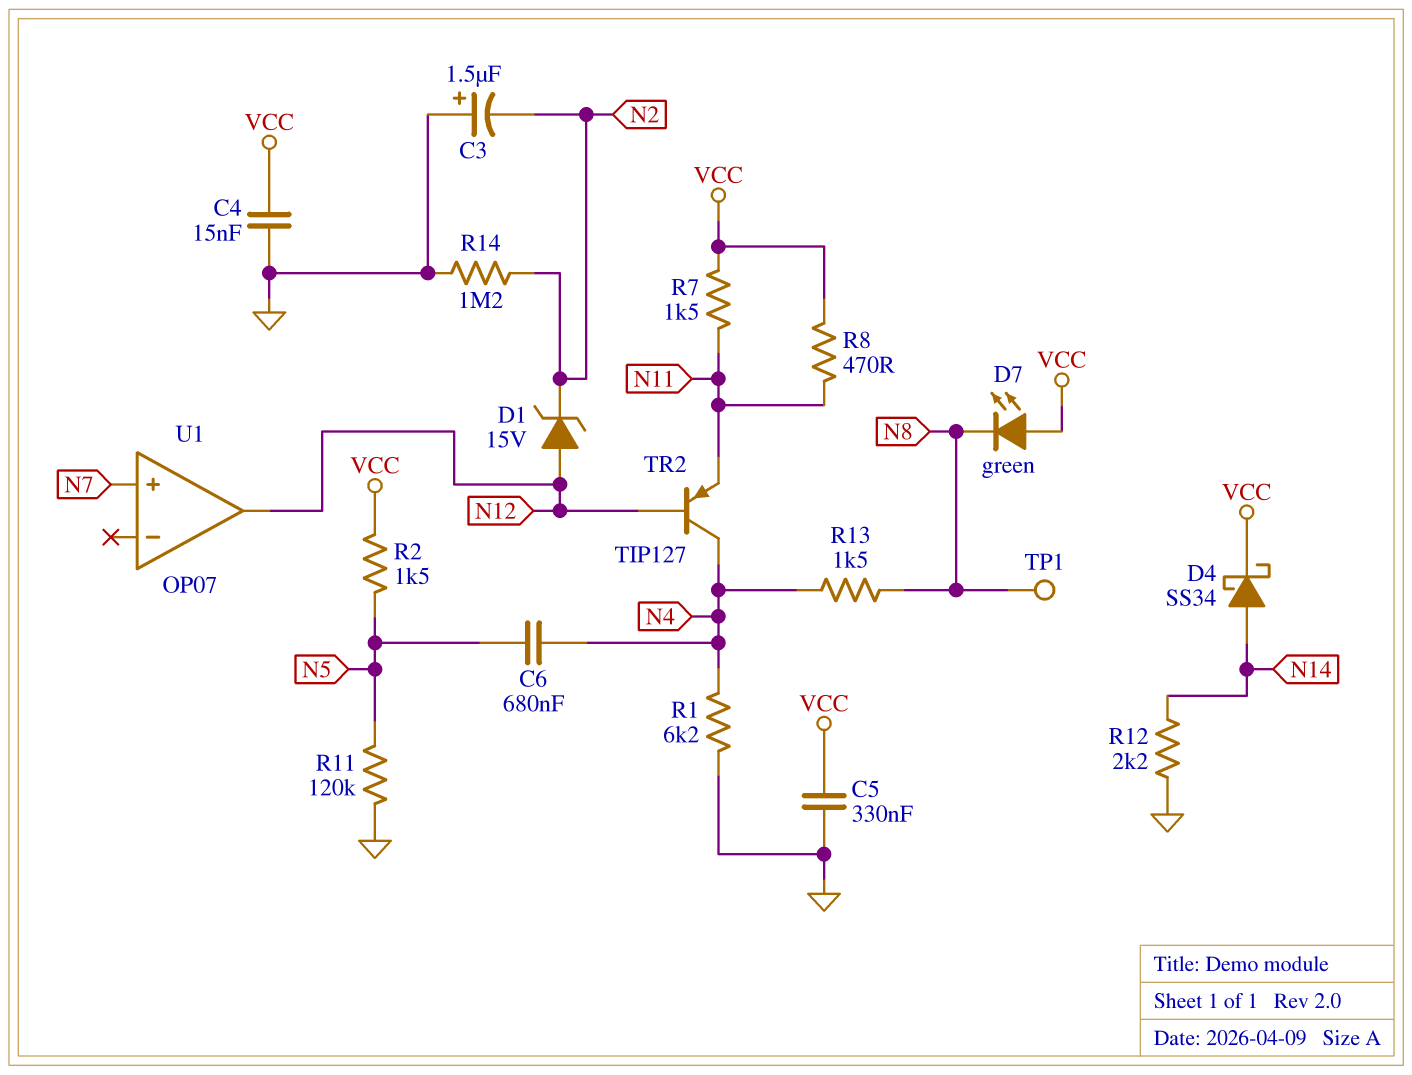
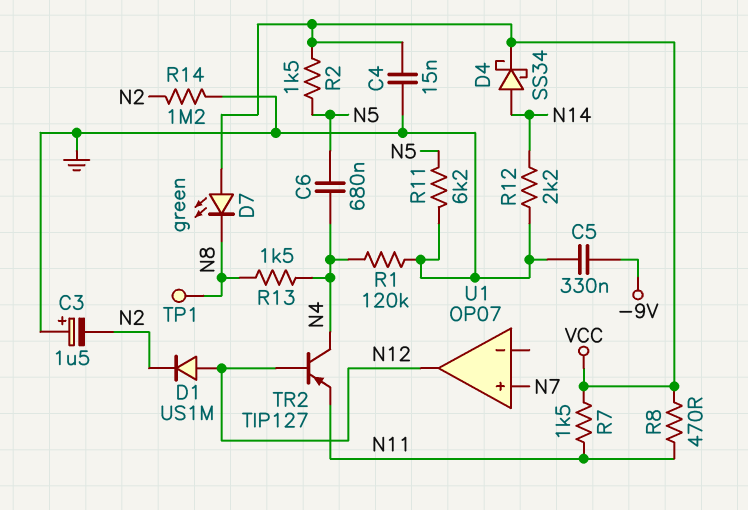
C5: 330nF (GND, VCC) -> 330nF (-9V, GND)
D1: zener 15V (A N12, K N2) -> diode US1M (A N12, K N2)
R1: 6.2k (GND, N4) -> 120k (GND, N4)
R11: 120k (GND, N5) -> 6.2k (GND, N5)

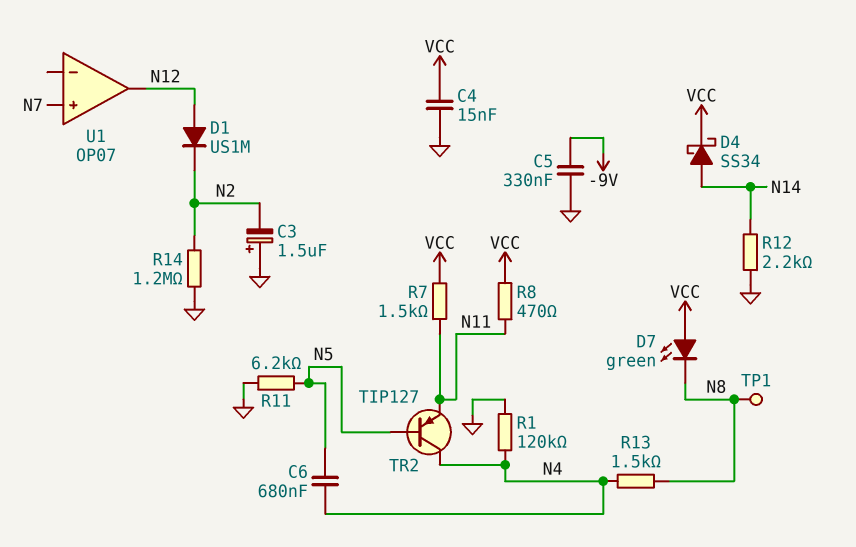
R2: 1.5k (N5, VCC) -> none
TR2: PNP TIP127 (B N12, C N4, E N11) -> PNP TIP127 (B N5, C N4, E N11)

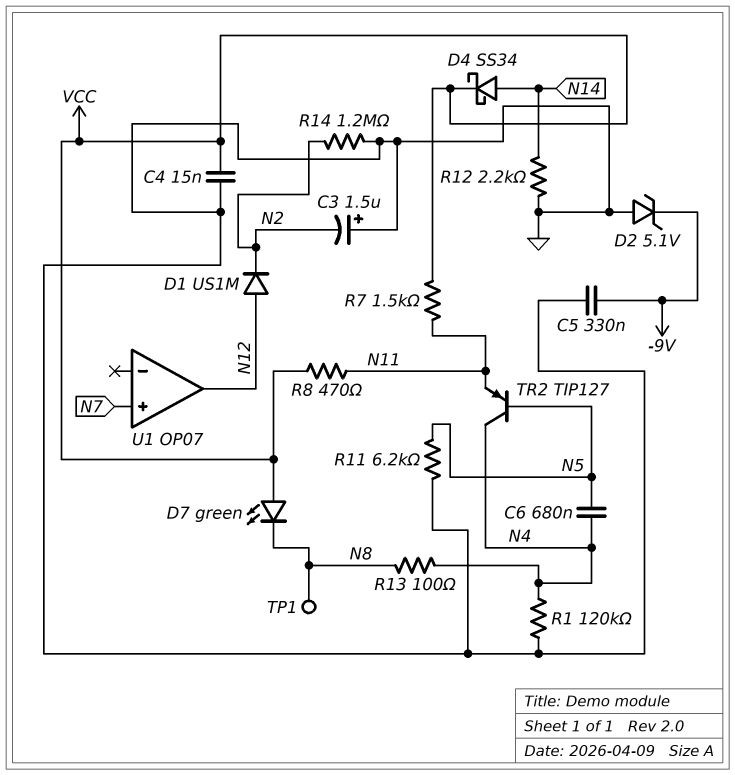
D2: none -> zener 5.1V (A GND, K -9V)
R13: 1.5k (N4, N8) -> 100 (N4, N8)

